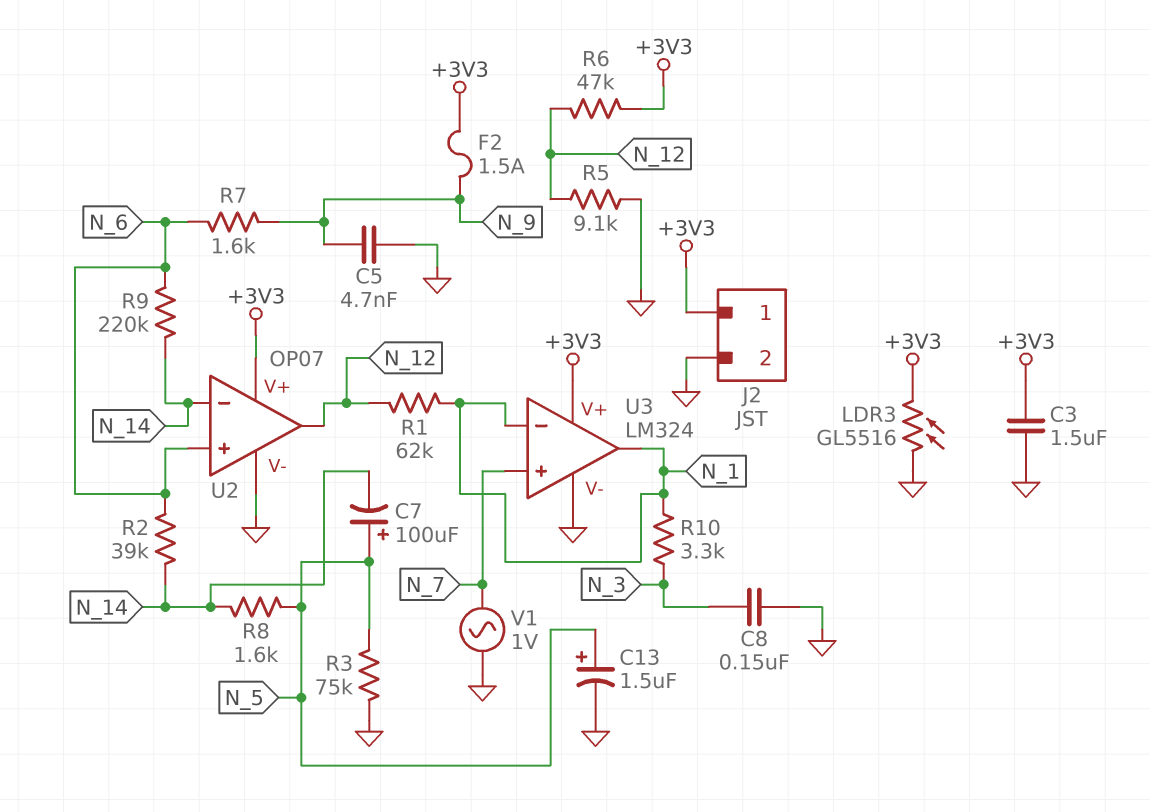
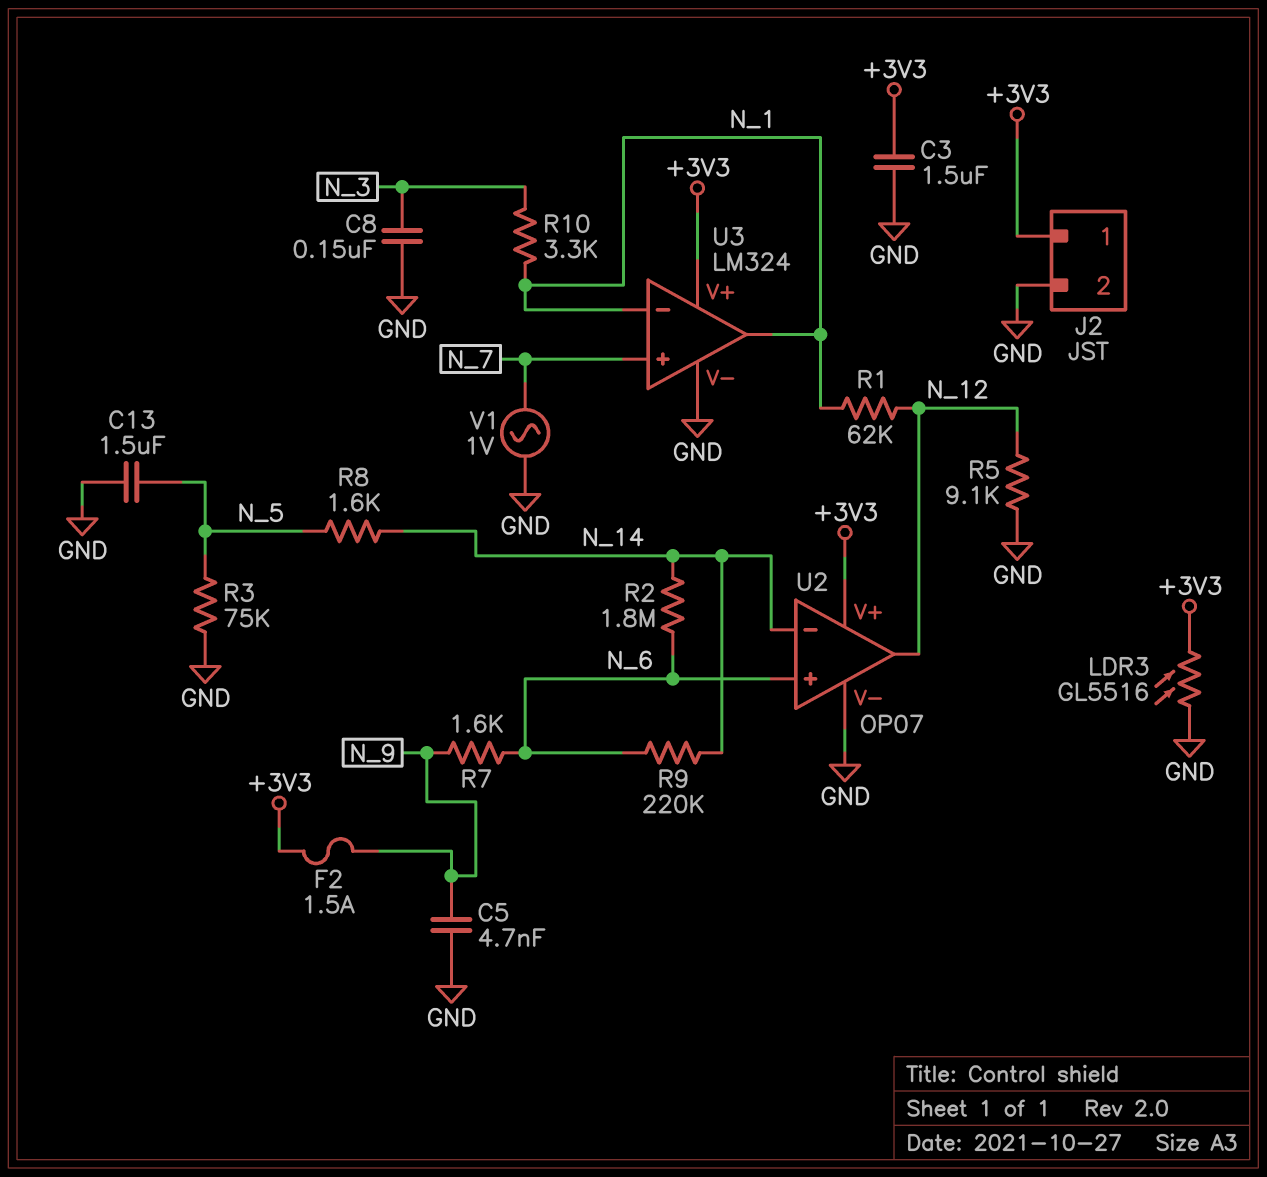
C7: 100uF (plus N_5, minus N_14) -> none
C13: 1.5uF (plus N_5, minus GND) -> 1.5uF (GND, N_5)
R2: 39k (N_6, N_14) -> 1.8M (N_6, N_14)
R6: 47k (+3V3, N_12) -> none

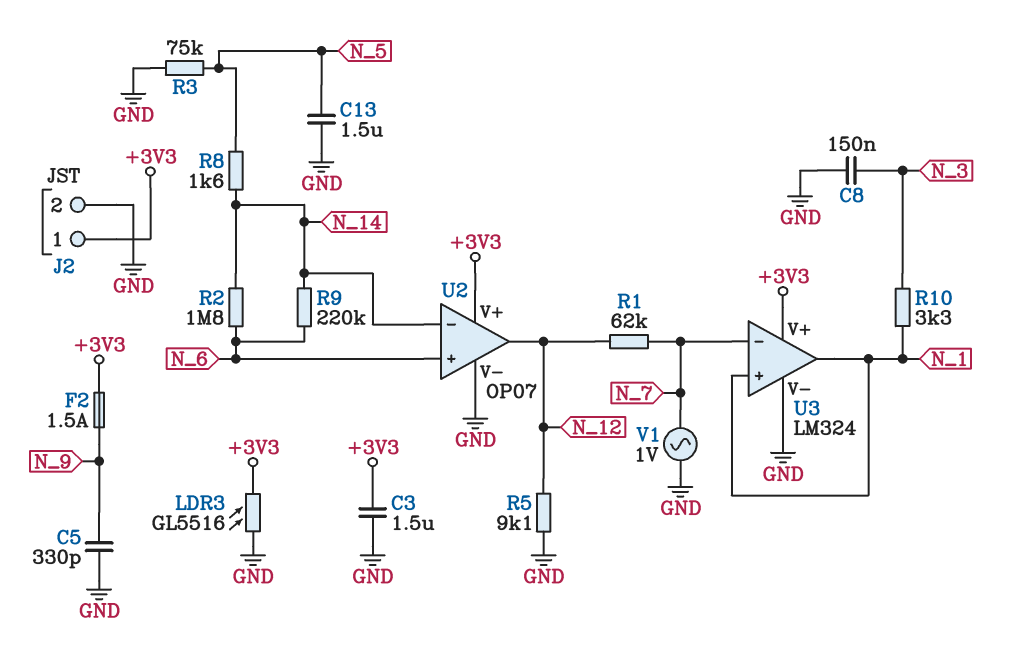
C5: 4.7nF (GND, N_9) -> 330pF (GND, N_9)
R1: 62k (N_1, N_12) -> 62k (N_7, N_12)
R7: 1.6k (N_6, N_9) -> none
U3 pin in+: N_7 -> N_1
U3 pin in-: N_1 -> N_7

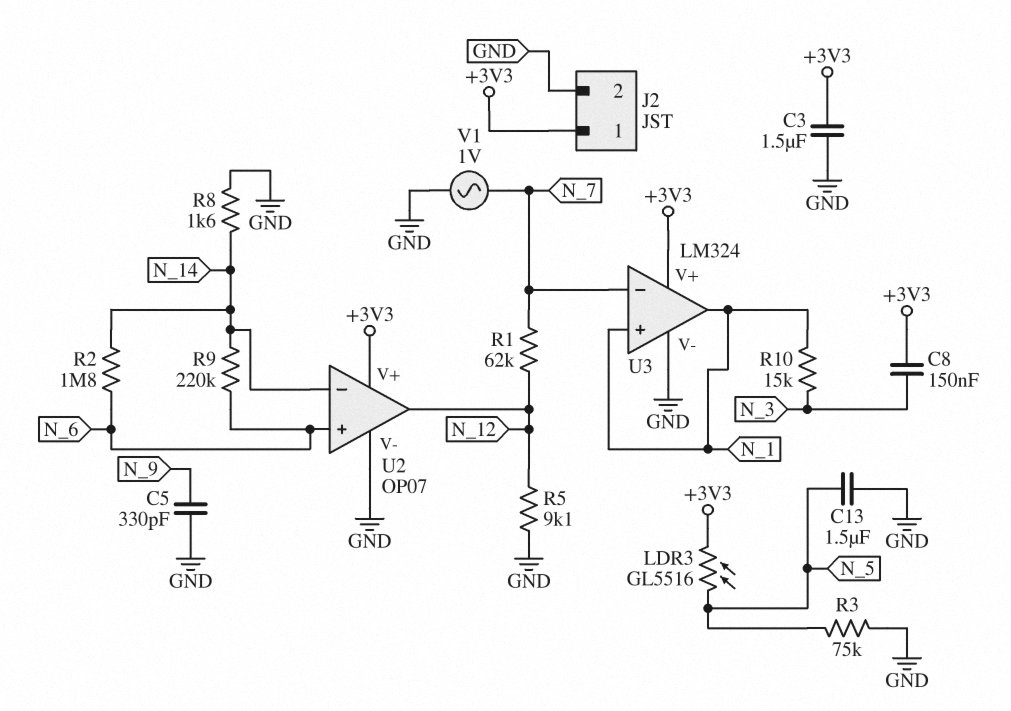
C8: 150nF (GND, N_3) -> 150nF (+3V3, N_3)
F2: 1.5A (+3V3, N_9) -> none
LDR3: GL5516 (+3V3, GND) -> GL5516 (+3V3, N_5)
R8: 1.6k (N_5, N_14) -> 1.6k (GND, N_14)
R10: 3.3k (N_1, N_3) -> 15k (N_1, N_3)

